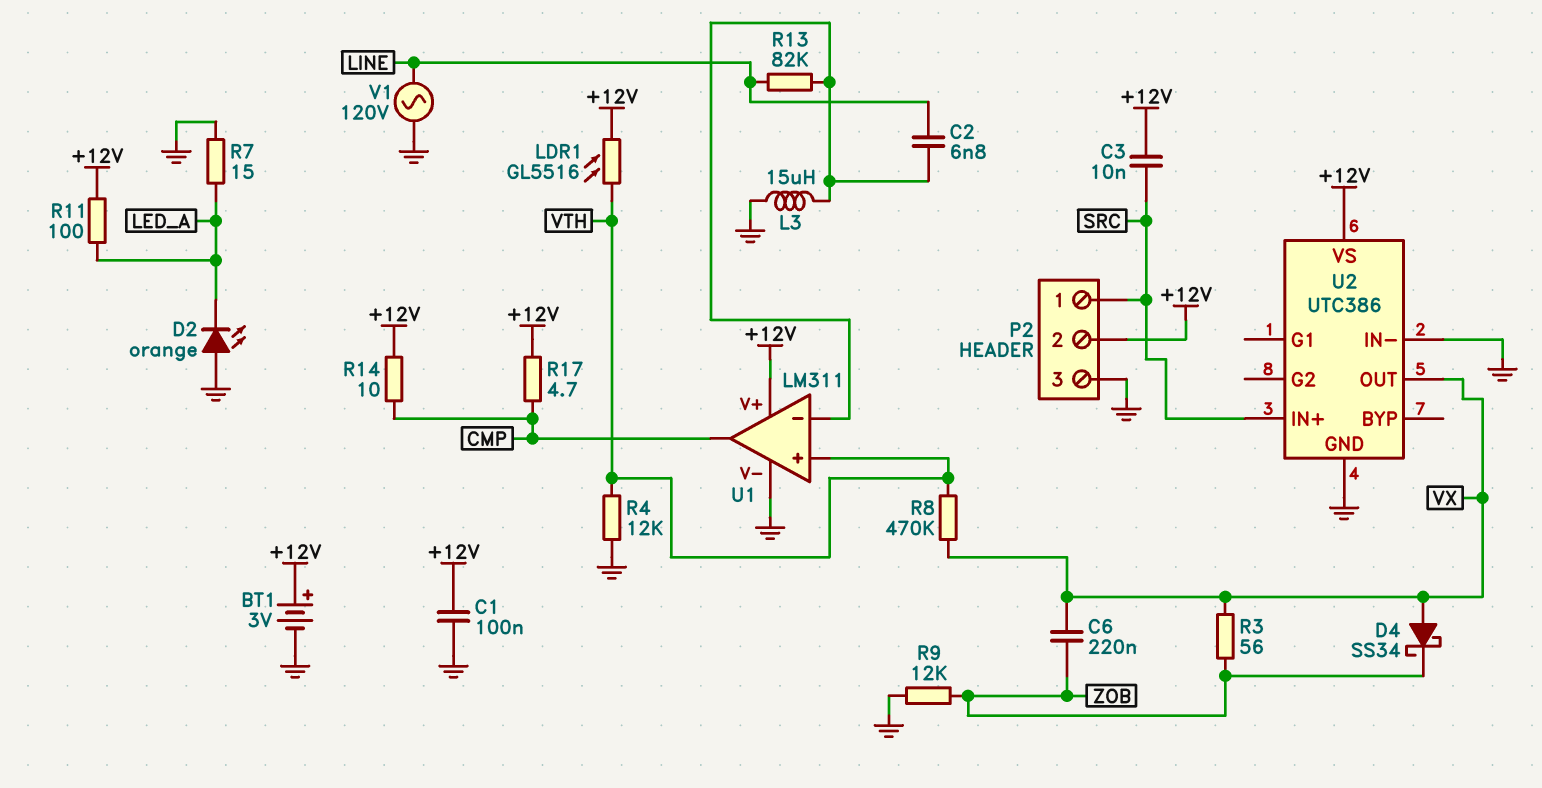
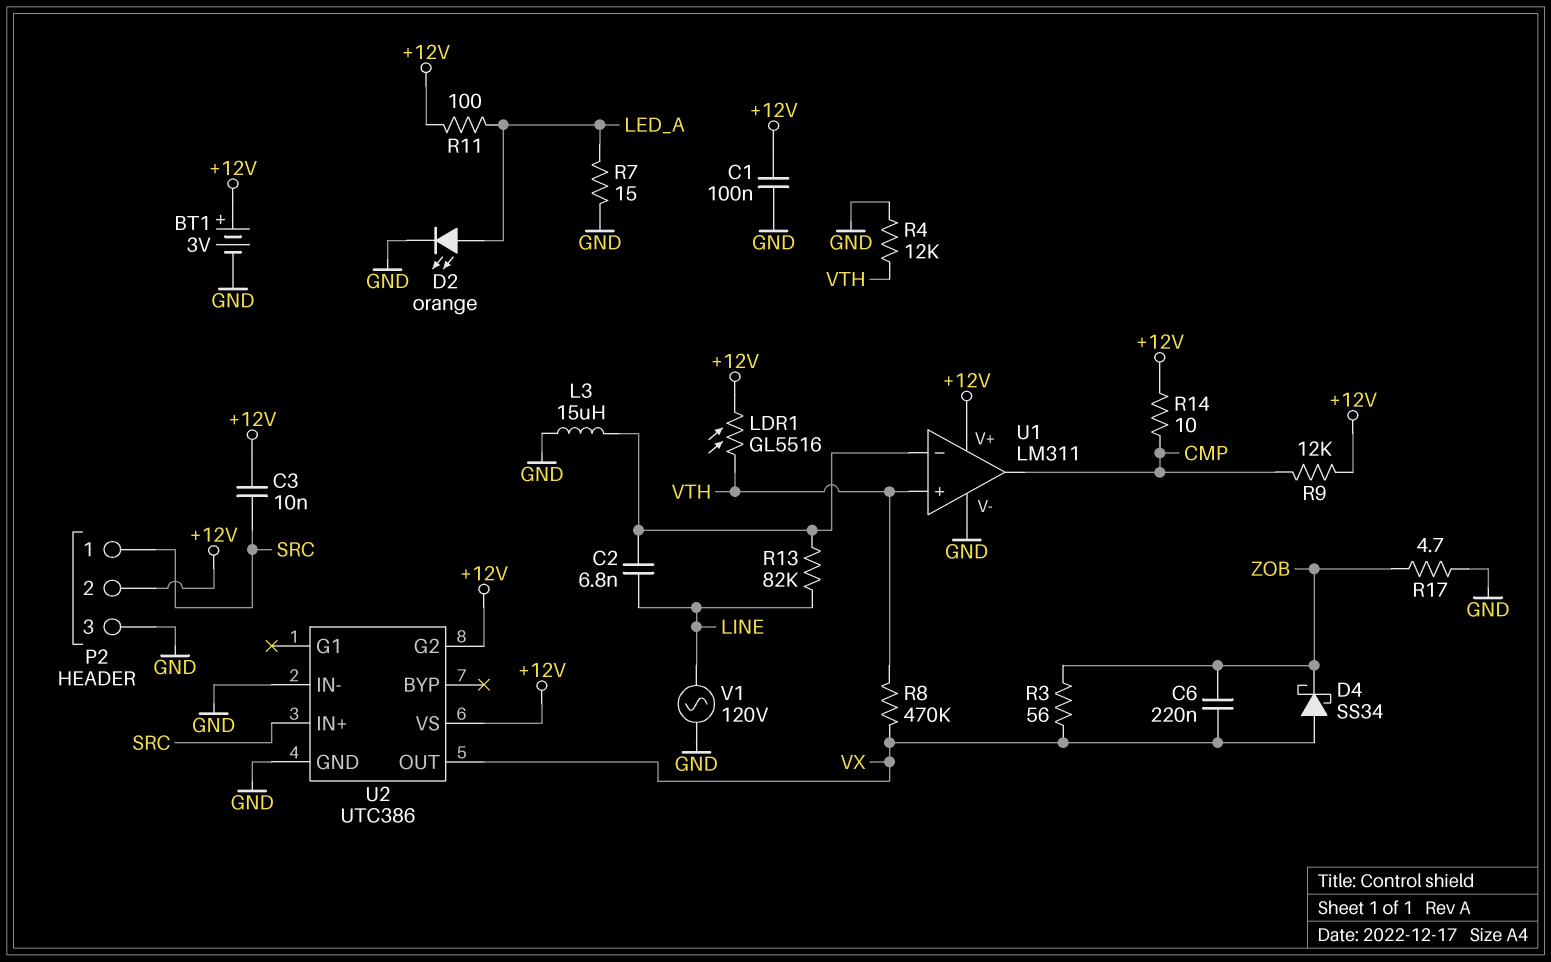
D2: LED orange (A GND, K LED_A) -> LED orange (A LED_A, K GND)
R9: 12k (GND, ZOB) -> 12k (+12V, CMP)
R17: 4.7 (+12V, CMP) -> 4.7 (GND, ZOB)
U2 pin G2: none -> +12V

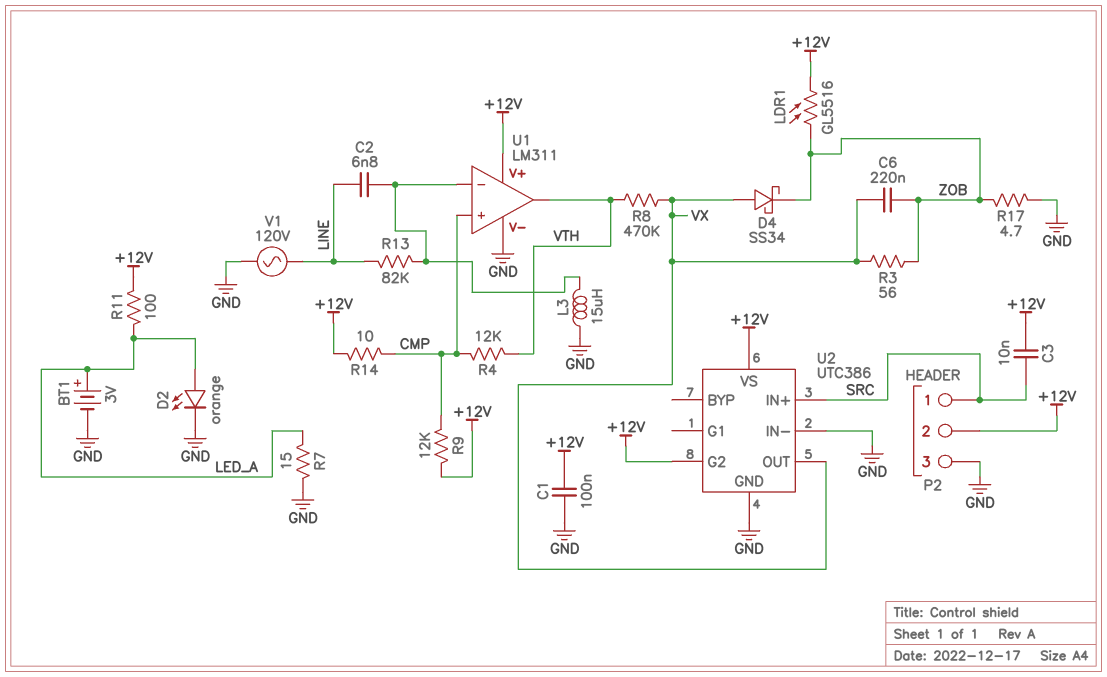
BT1: 3V (plus +12V, minus GND) -> 3V (plus LED_A, minus GND)
LDR1: GL5516 (+12V, VTH) -> GL5516 (+12V, ZOB)
R4: 12k (GND, VTH) -> 12k (CMP, VTH)
U1 pin in+: VTH -> CMP
U1 pin out: CMP -> VTH

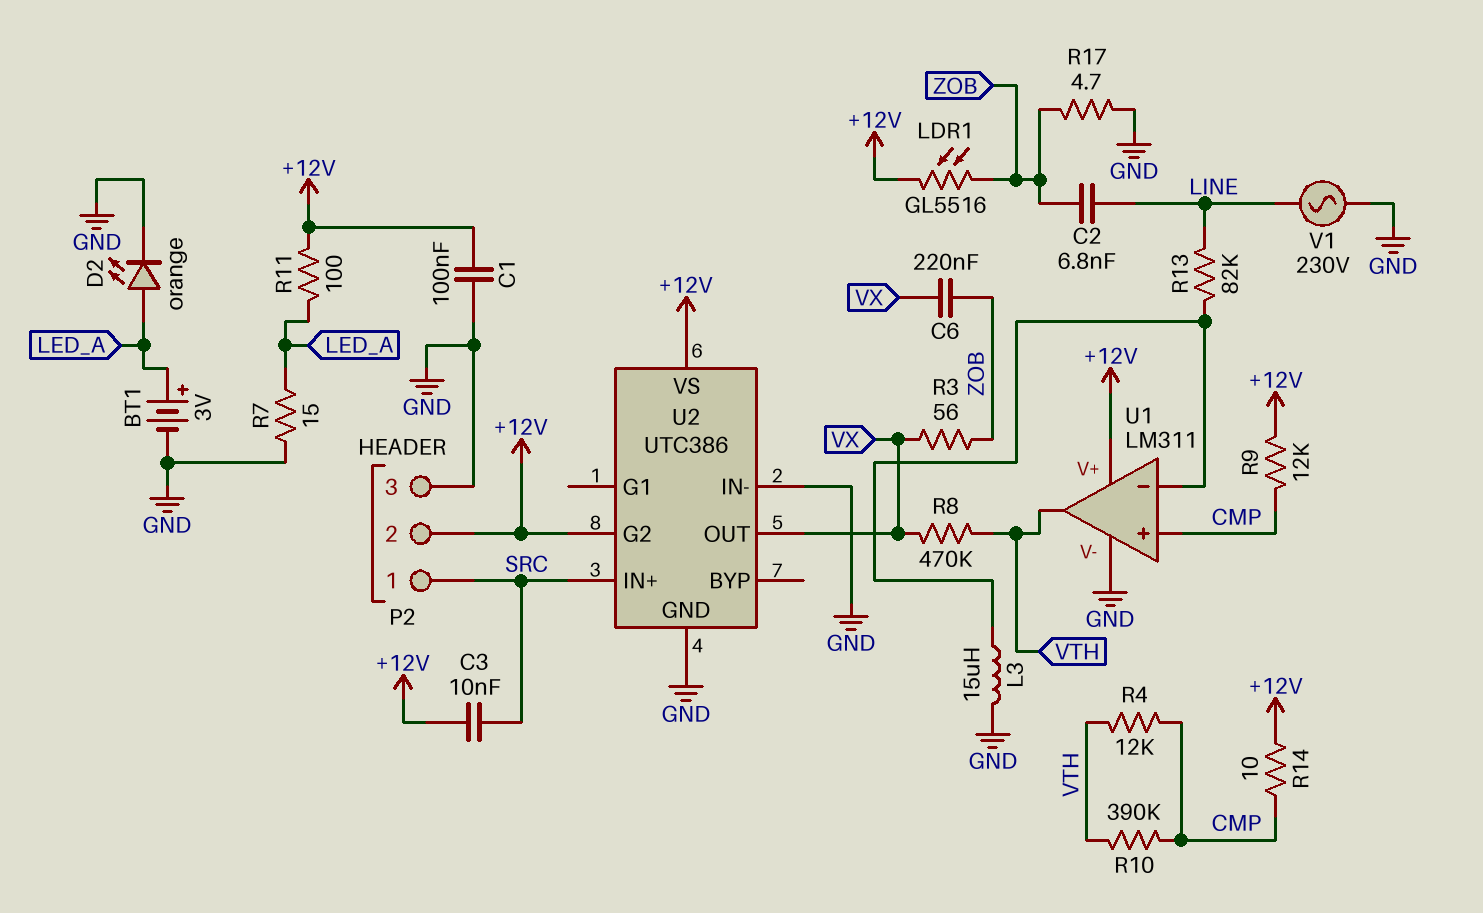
C2: 6.8nF (LINE, U1/in-) -> 6.8nF (LINE, ZOB)
D4: schottky SS34 (A VX, K ZOB) -> none
R10: none -> 390k (CMP, VTH)
V1: AC 120V (GND, LINE) -> AC 230V (GND, LINE)

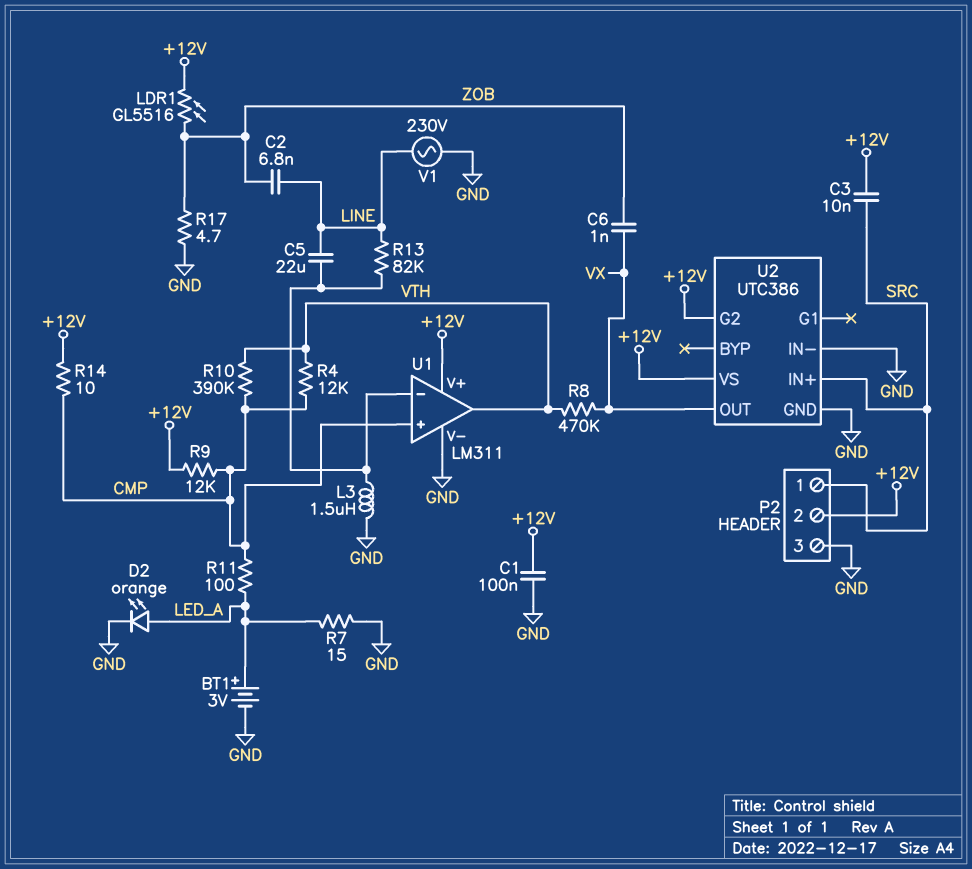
C5: none -> 22uF (LINE, U1/in-)
C6: 220nF (VX, ZOB) -> 1nF (VX, ZOB)
L3: 15uH (GND, U1/in-) -> 1.5uH (GND, U1/in-)
R3: 56 (VX, ZOB) -> none
R11: 100 (+12V, LED_A) -> 100 (CMP, LED_A)

